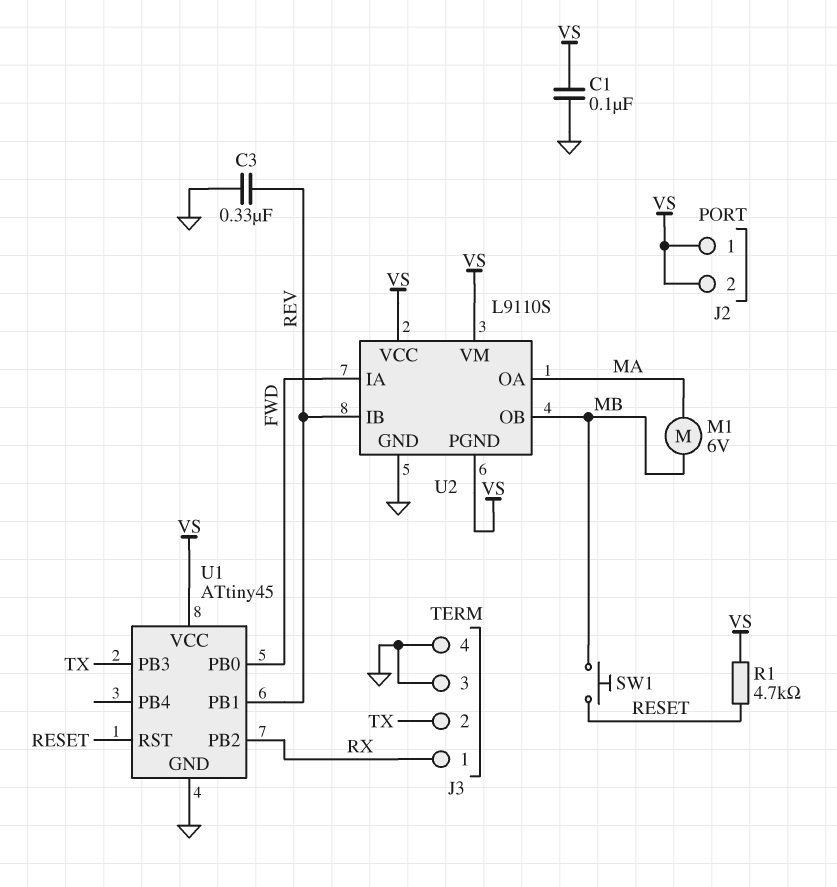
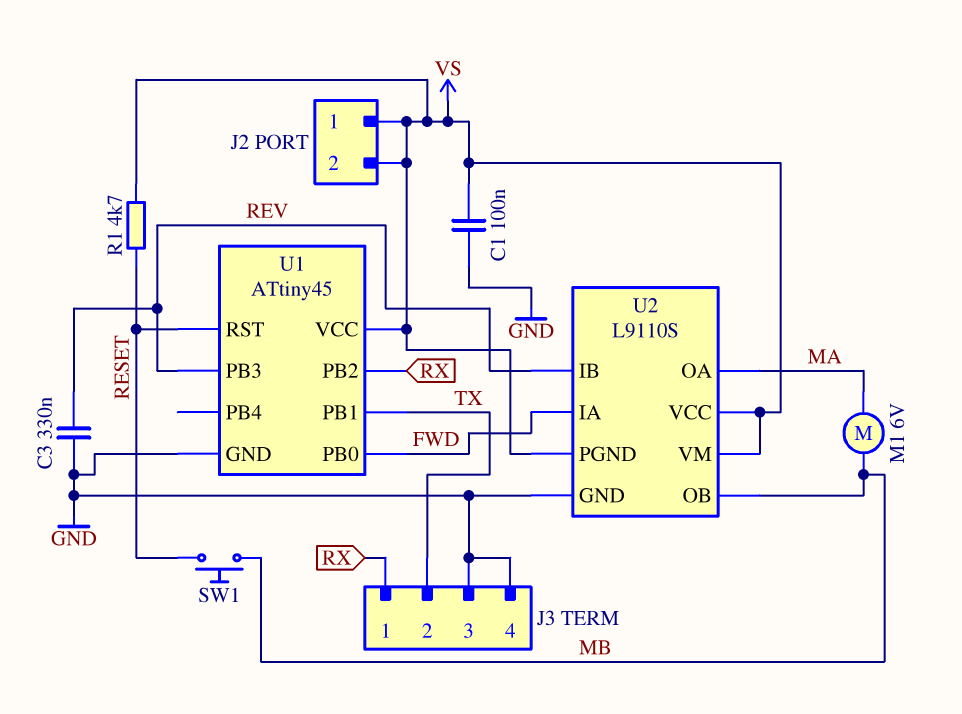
U1 pin PB1: REV -> TX
U1 pin PB3: TX -> REV

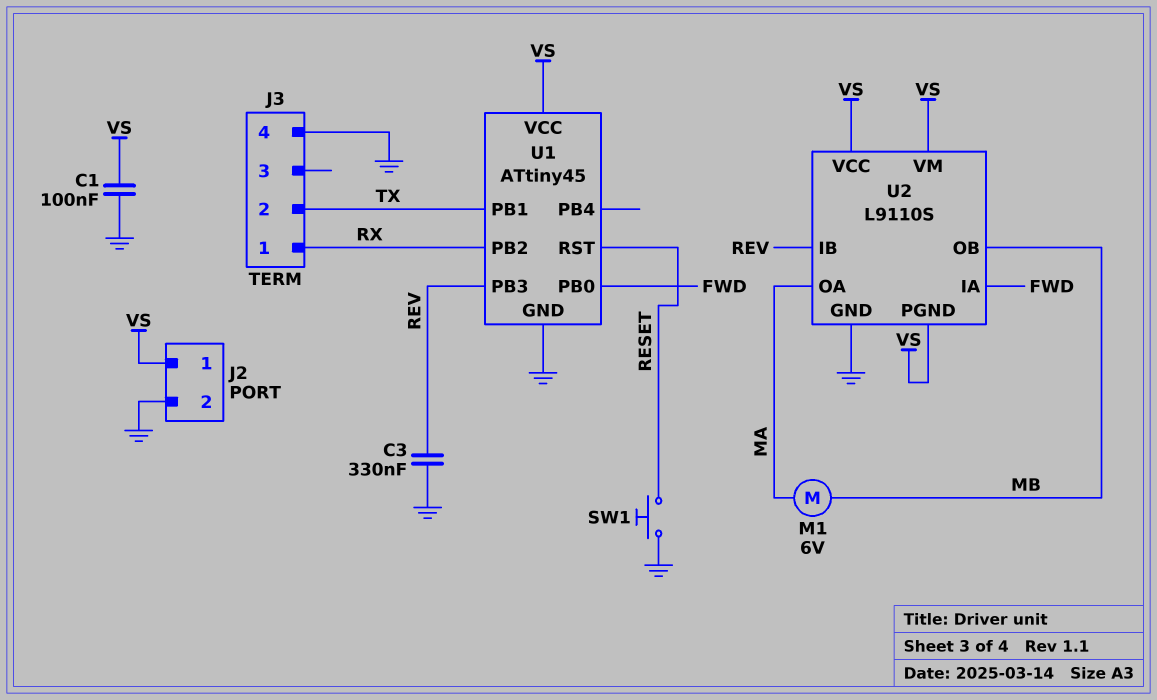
J2 pin 2: VS -> GND
J3 pin 3: GND -> none
R1: 4.7k (RESET, VS) -> none
SW1: button (MB, RESET) -> button (GND, RESET)

